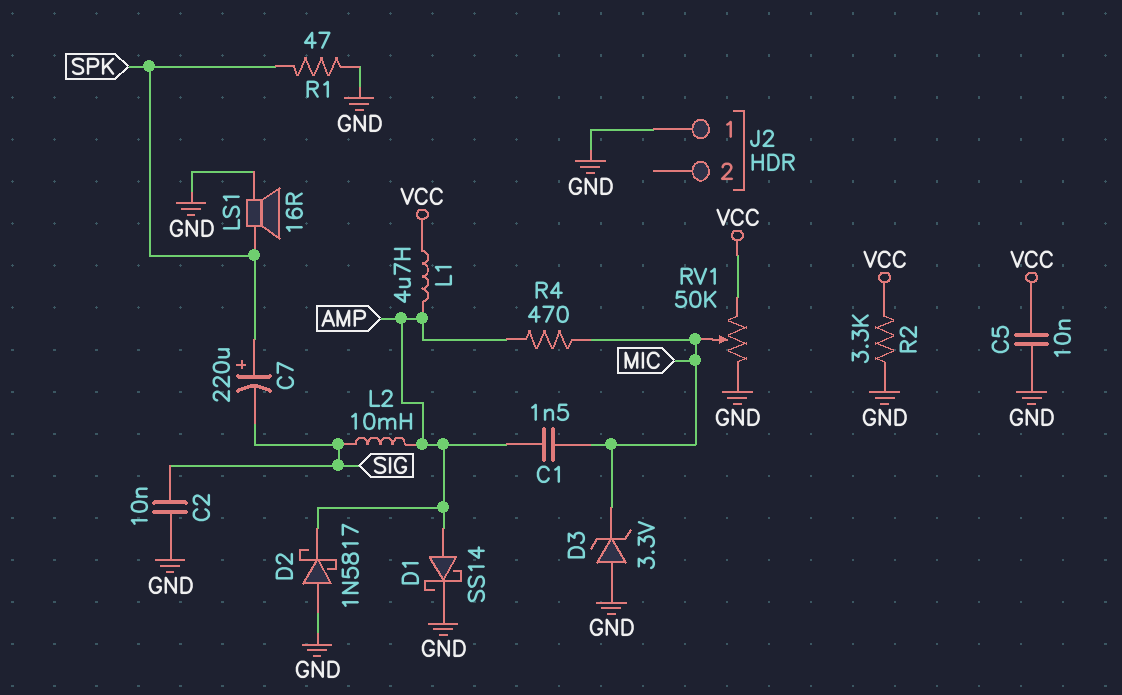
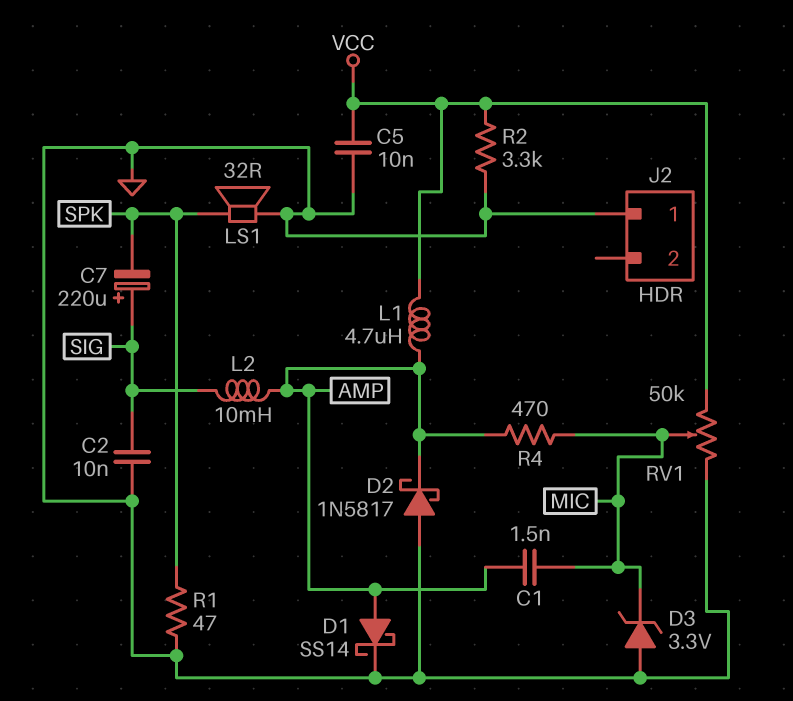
C7: 220uF (plus SPK, minus SIG) -> 220uF (plus SIG, minus SPK)
LS1: speaker 16R (GND, SPK) -> speaker 32R (GND, SPK)

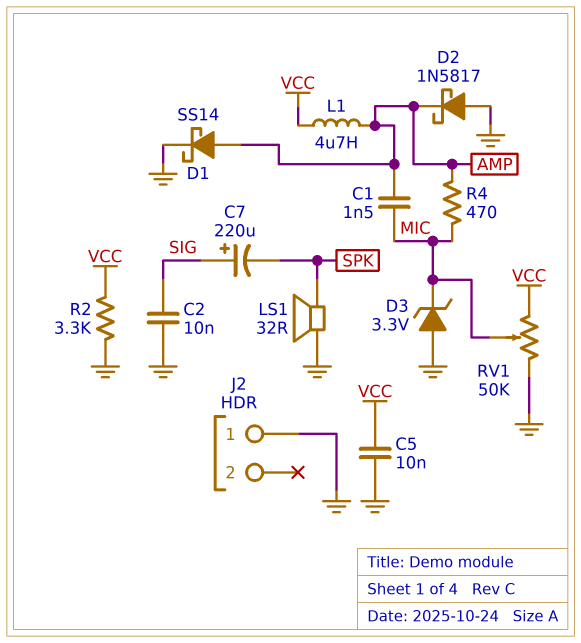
L2: 10mH (AMP, SIG) -> none
R1: 47 (GND, SPK) -> none

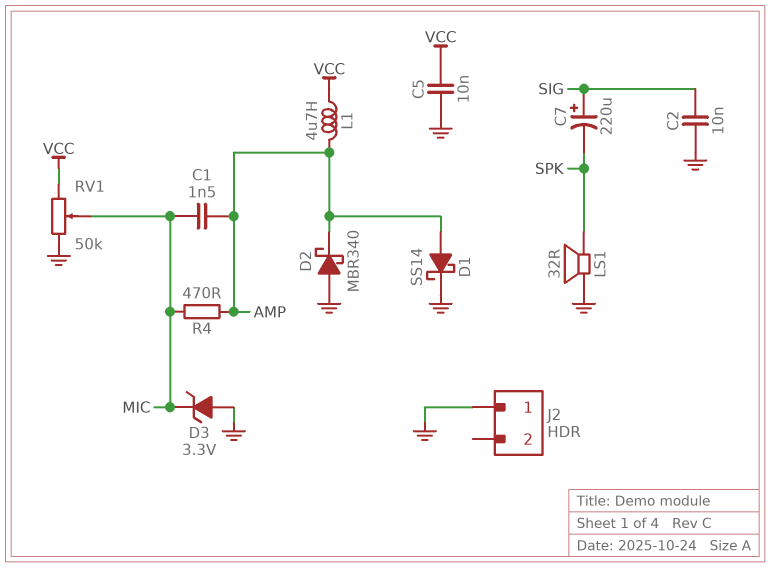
D2: schottky 1N5817 (A GND, K AMP) -> schottky MBR340 (A GND, K AMP)
R2: 3.3k (GND, VCC) -> none

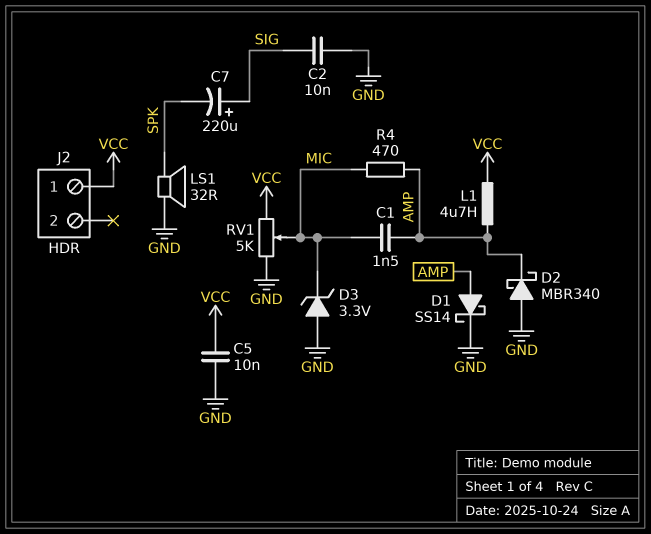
J2 pin 1: GND -> VCC
RV1: 50k (GND, VCC, wiper MIC) -> 5k (GND, VCC, wiper MIC)

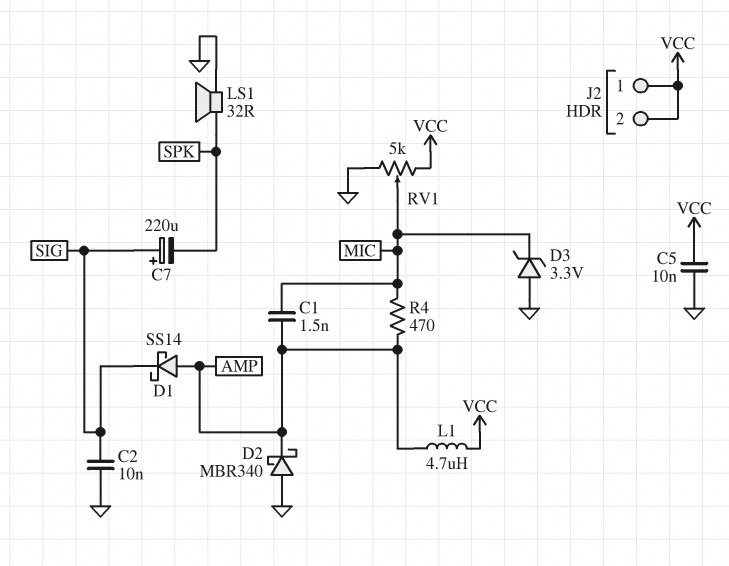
D1: schottky SS14 (A AMP, K GND) -> schottky SS14 (A AMP, K SIG)
J2 pin 2: none -> VCC

